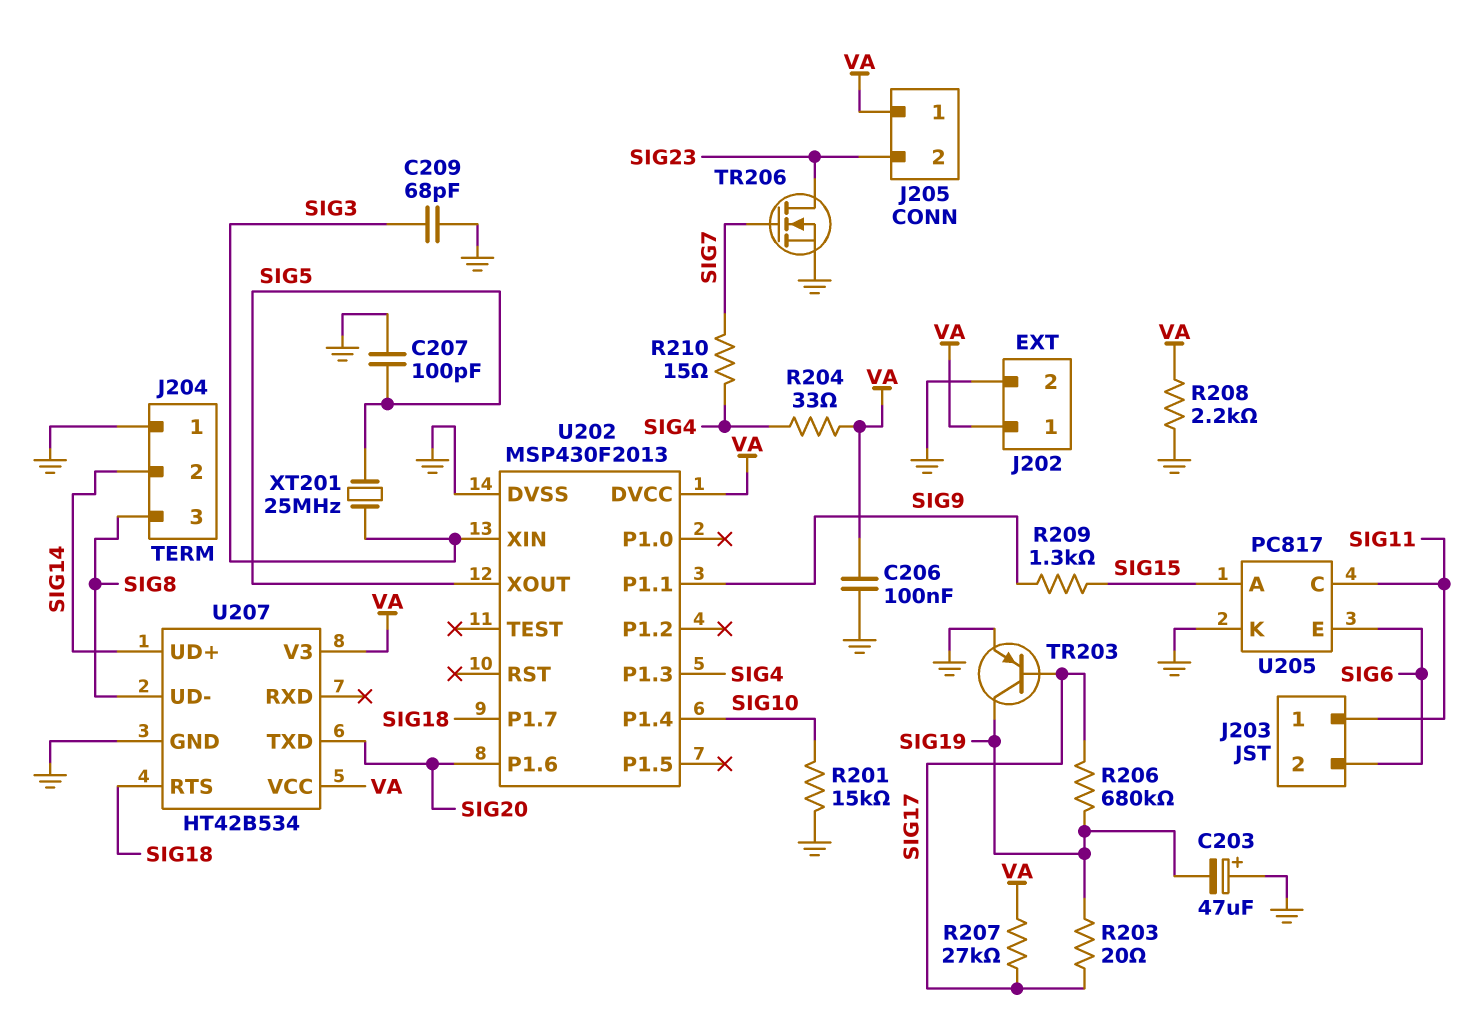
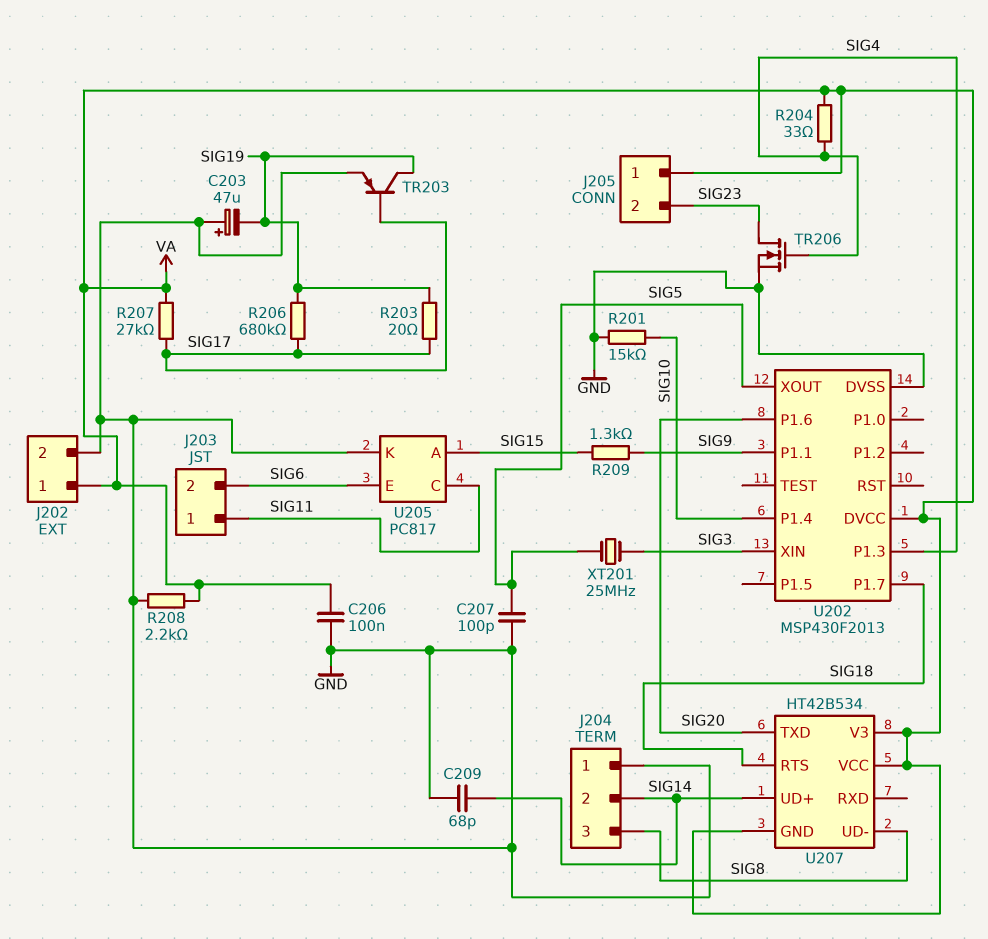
C209: 68pF (GND, SIG3) -> 68pF (GND, SIG14)
R210: 15 (SIG4, SIG7) -> none
TR206: NMOS (G SIG7, D SIG23, S GND) -> NMOS (G SIG4, D SIG23, S GND)
U207 pin GND: GND -> VA

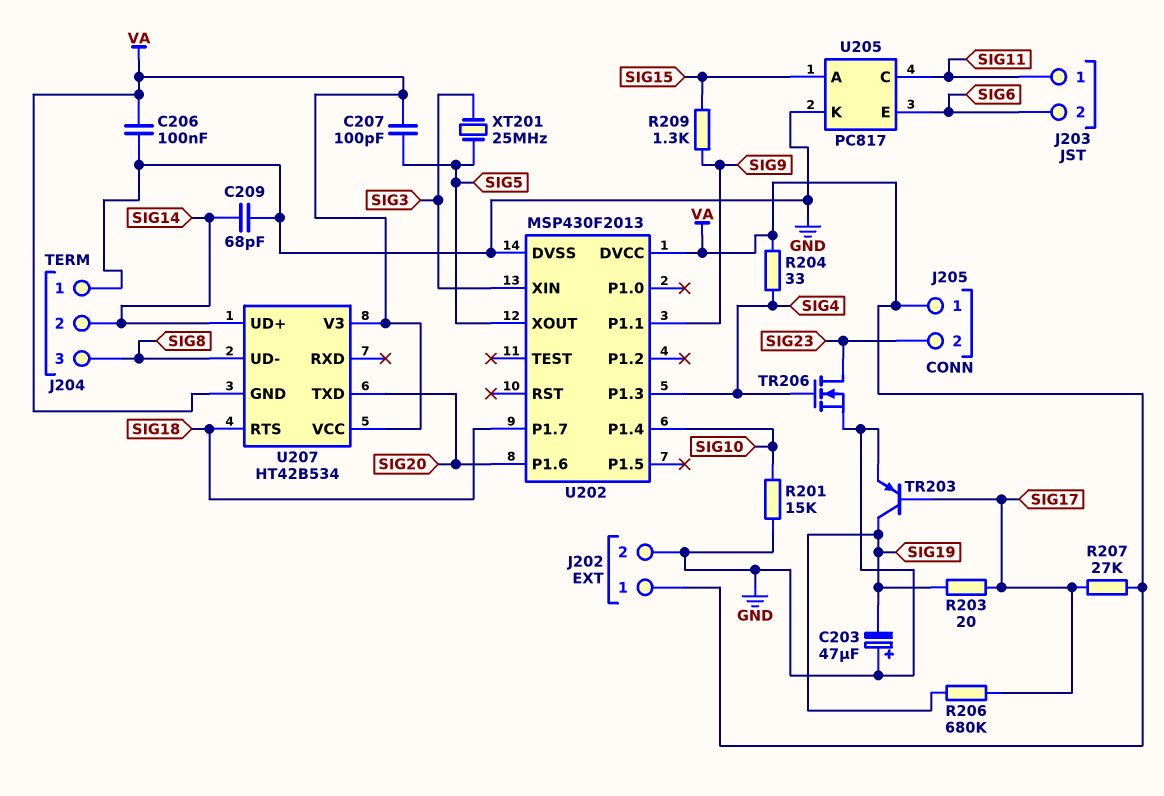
C207: 100pF (GND, SIG5) -> 100pF (SIG5, VA)
R208: 2.2k (GND, VA) -> none

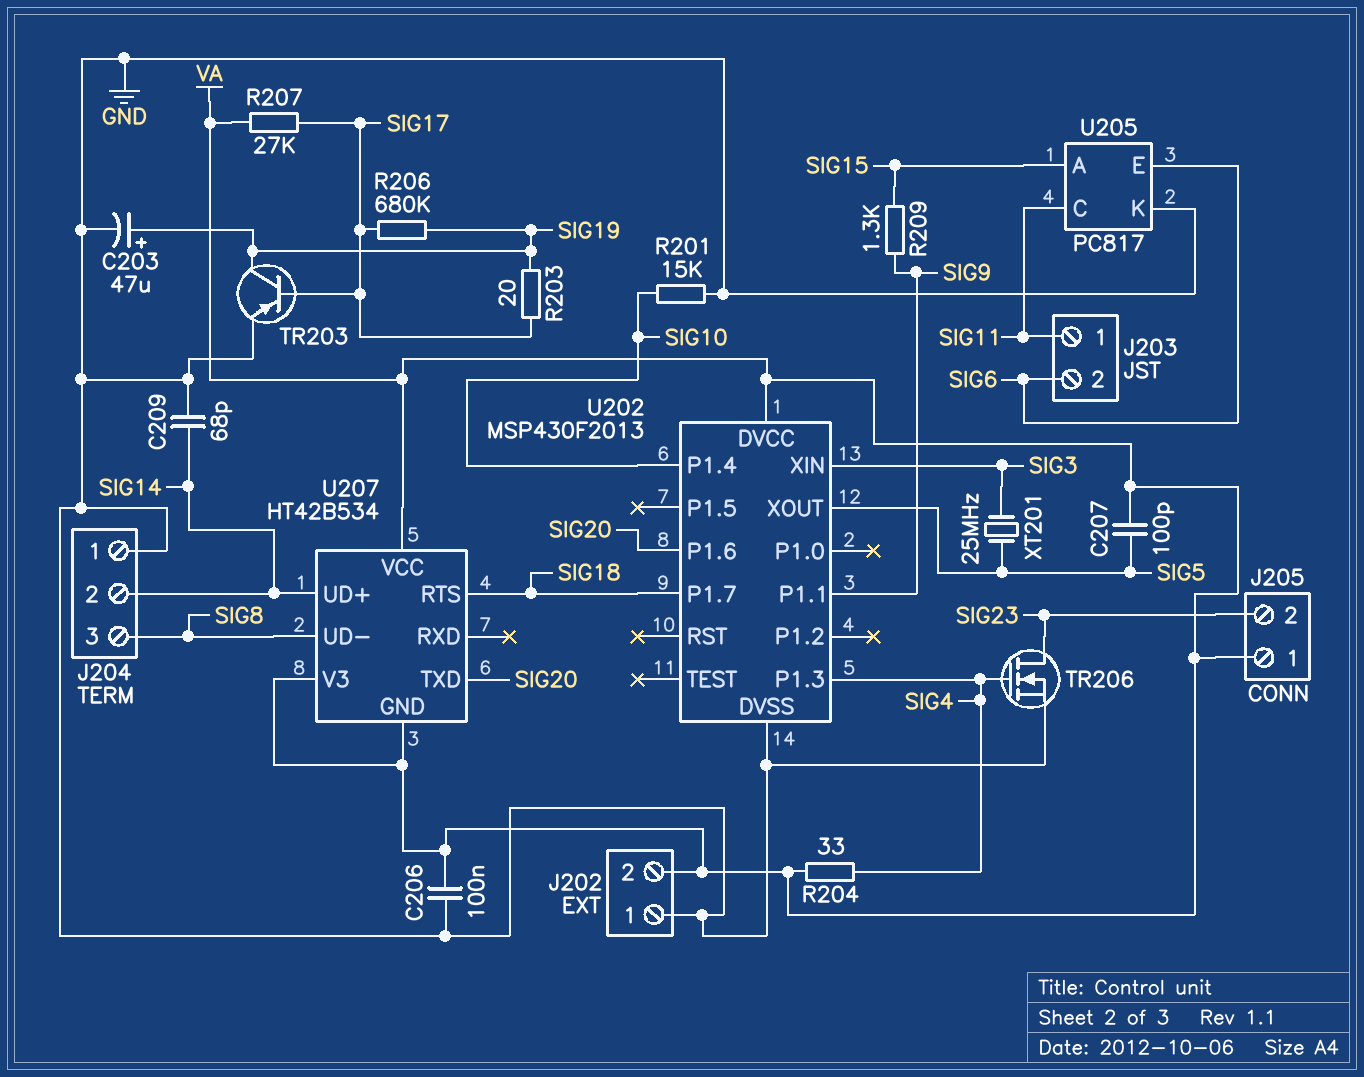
C203: 47uF (plus GND, minus SIG19) -> 47uF (plus SIG19, minus GND)
J202 pin 1: VA -> GND
J202 pin 2: GND -> VA

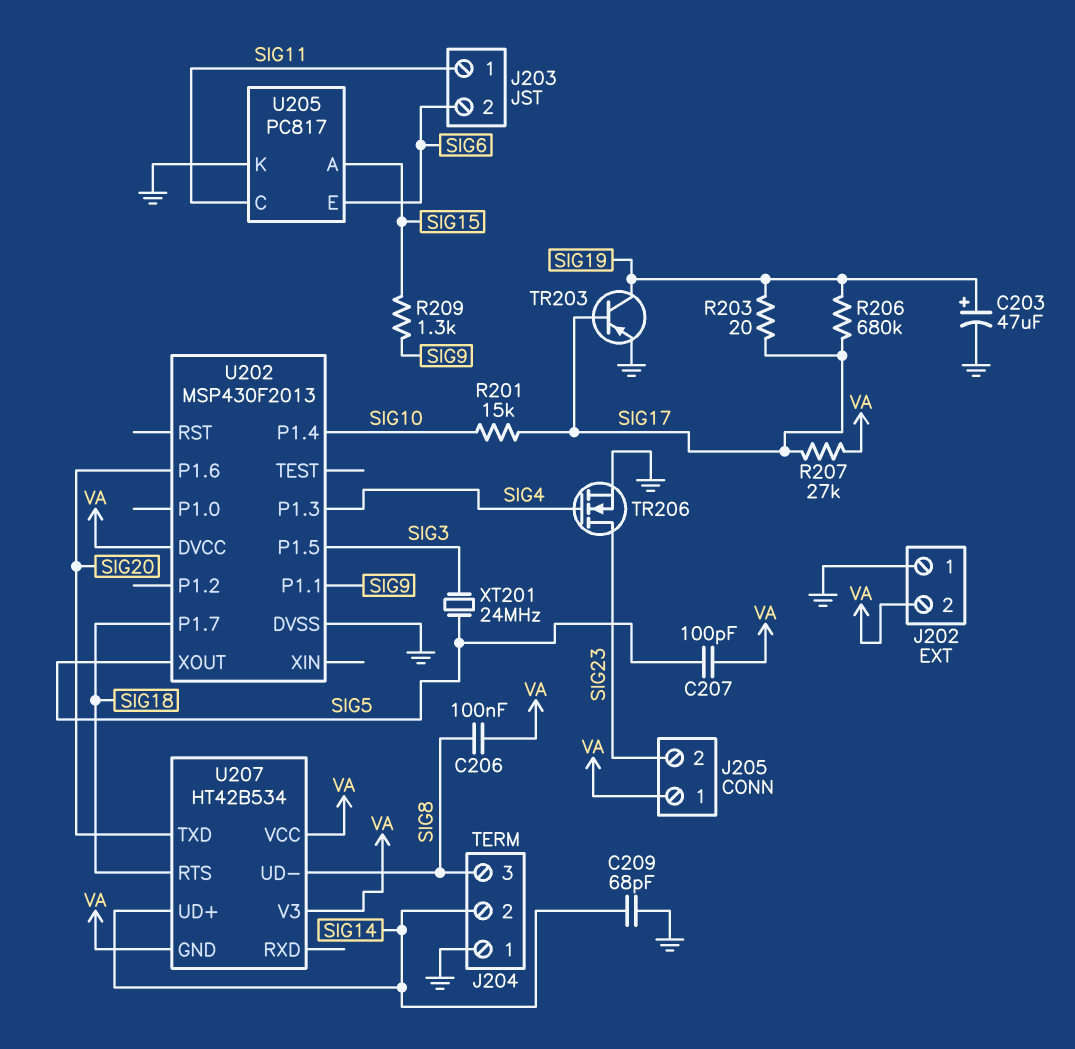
C206: 100nF (GND, VA) -> 100nF (SIG8, VA)
R201: 15k (GND, SIG10) -> 15k (SIG10, SIG17)
R204: 33 (SIG4, VA) -> none
U202 pin P1.5: none -> SIG3
U202 pin XIN: SIG3 -> none
XT201: 25MHz (SIG3, SIG5) -> 24MHz (SIG3, SIG5)

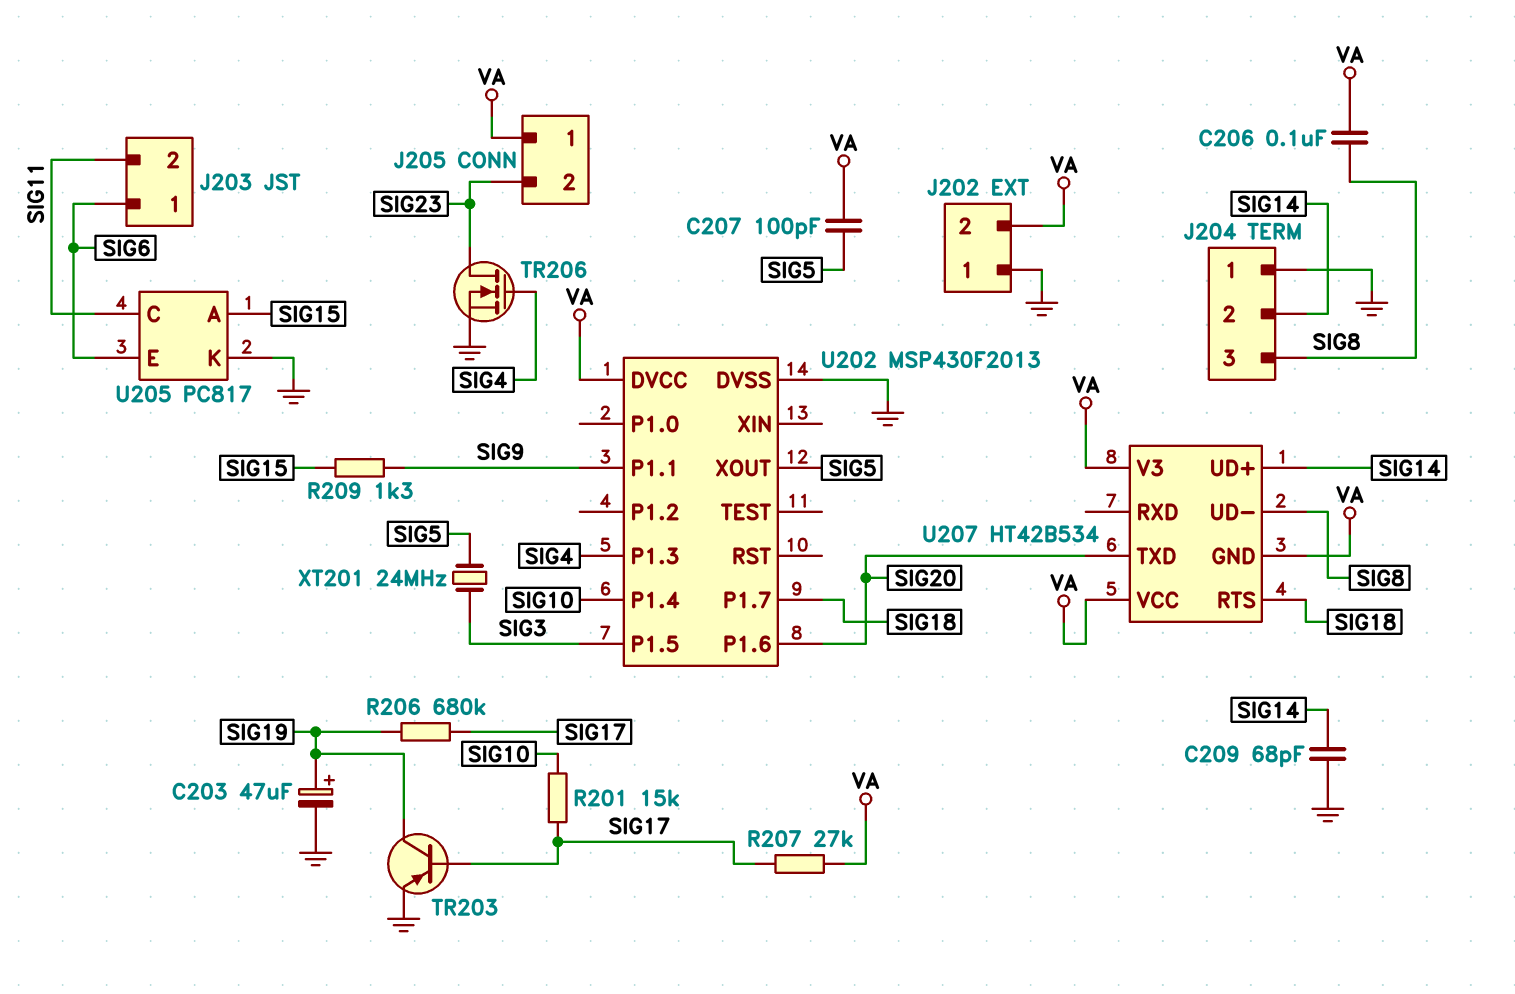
J203 pin 1: SIG11 -> SIG6
J203 pin 2: SIG6 -> SIG11
R203: 20 (SIG17, SIG19) -> none

